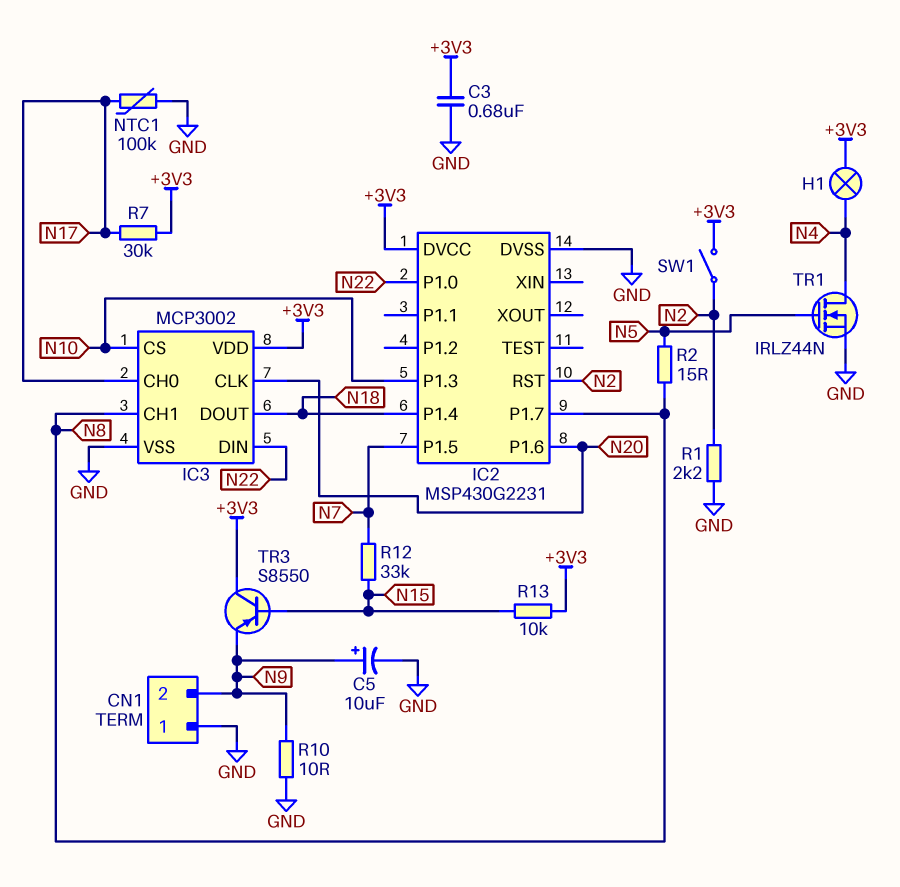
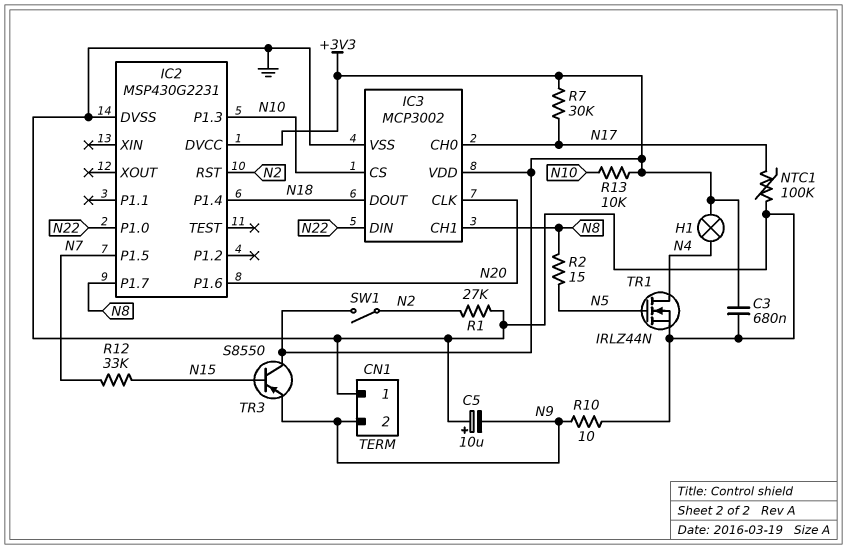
C5: 10uF (plus N9, minus GND) -> 10uF (plus GND, minus N9)
R1: 2.2k (GND, N2) -> 27k (GND, N2)
R13: 10k (+3V3, N15) -> 10k (+3V3, N10)

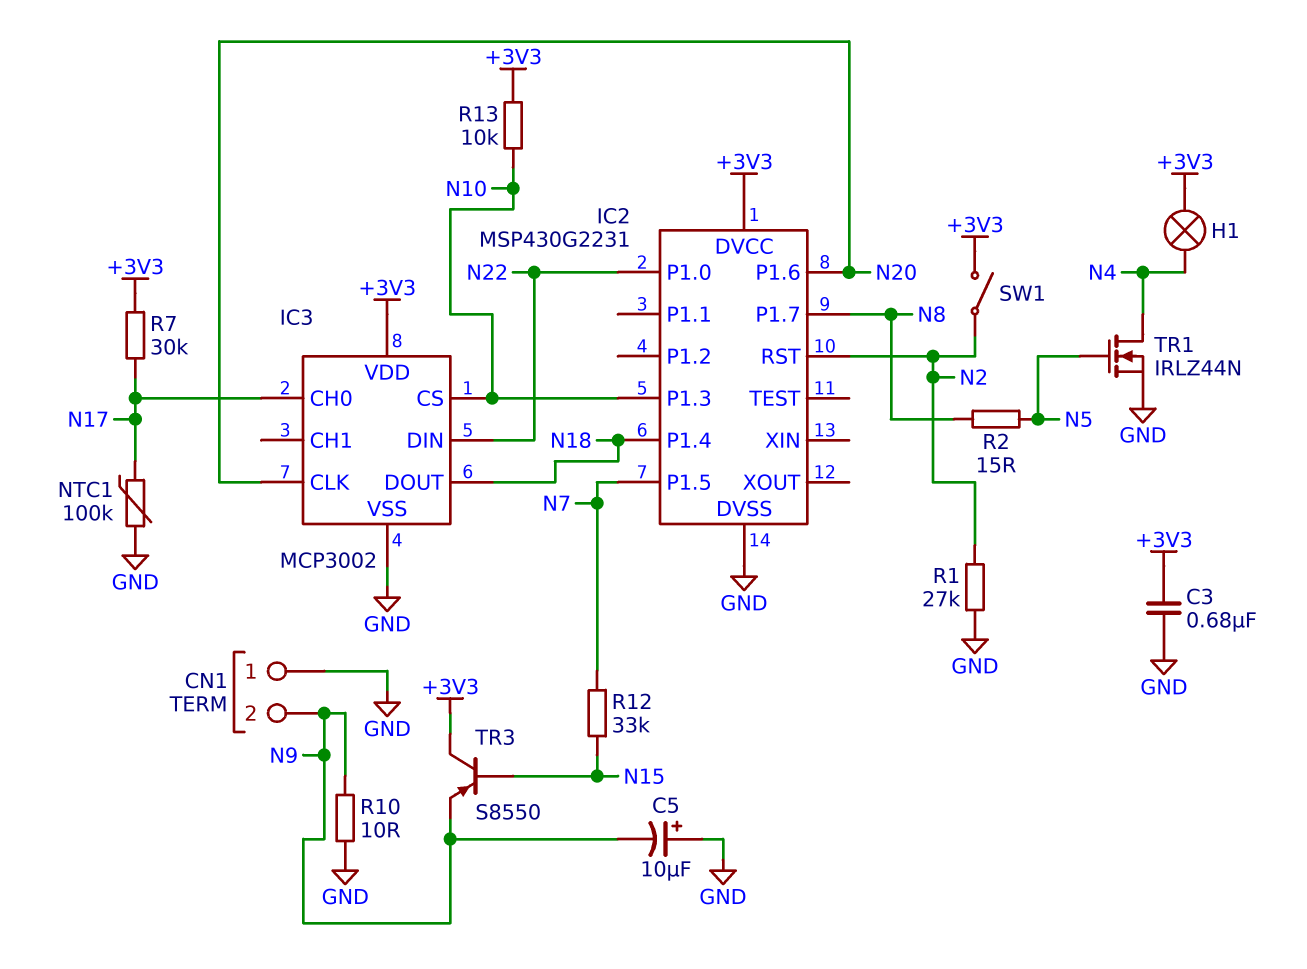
IC3 pin CH1: N8 -> none

